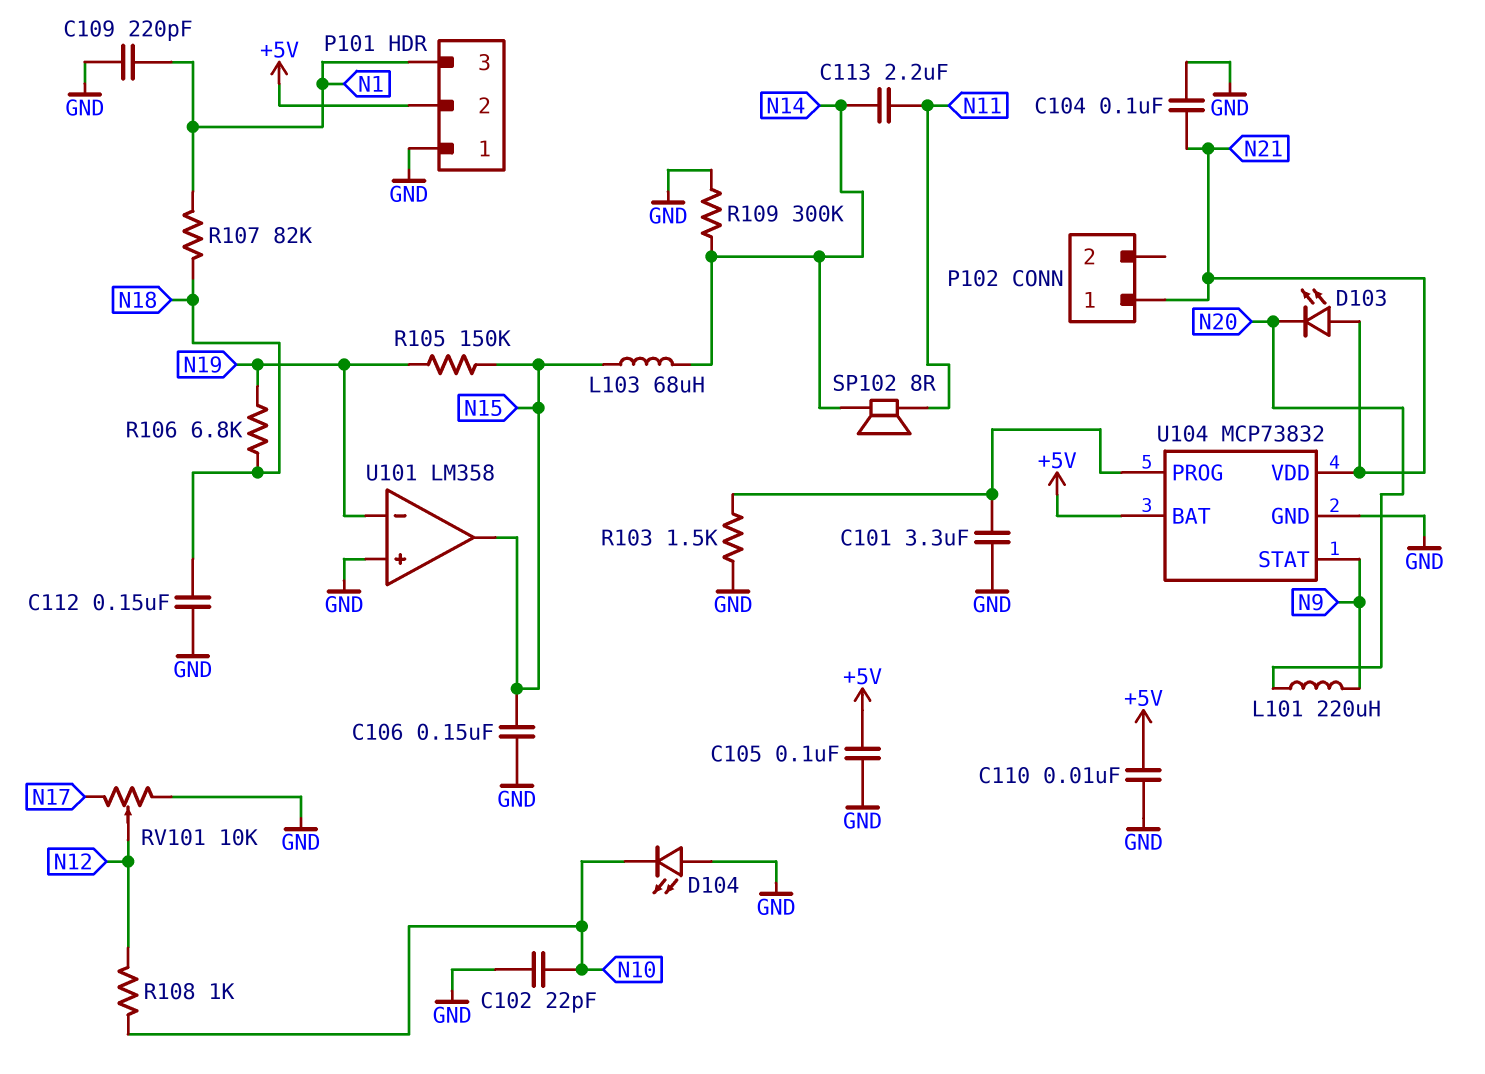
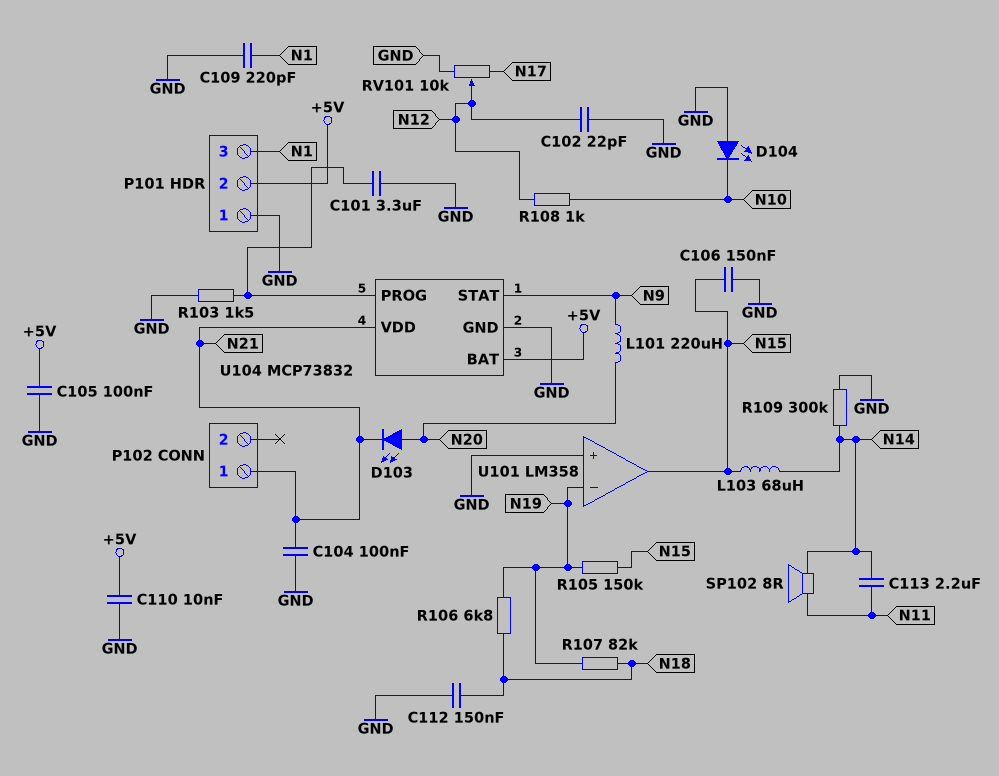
C102: 22pF (GND, N10) -> 22pF (GND, N12)
D103: LED (A N21, K N20) -> LED (A N20, K N21)
R107: 82k (N1, N18) -> 82k (N18, N19)

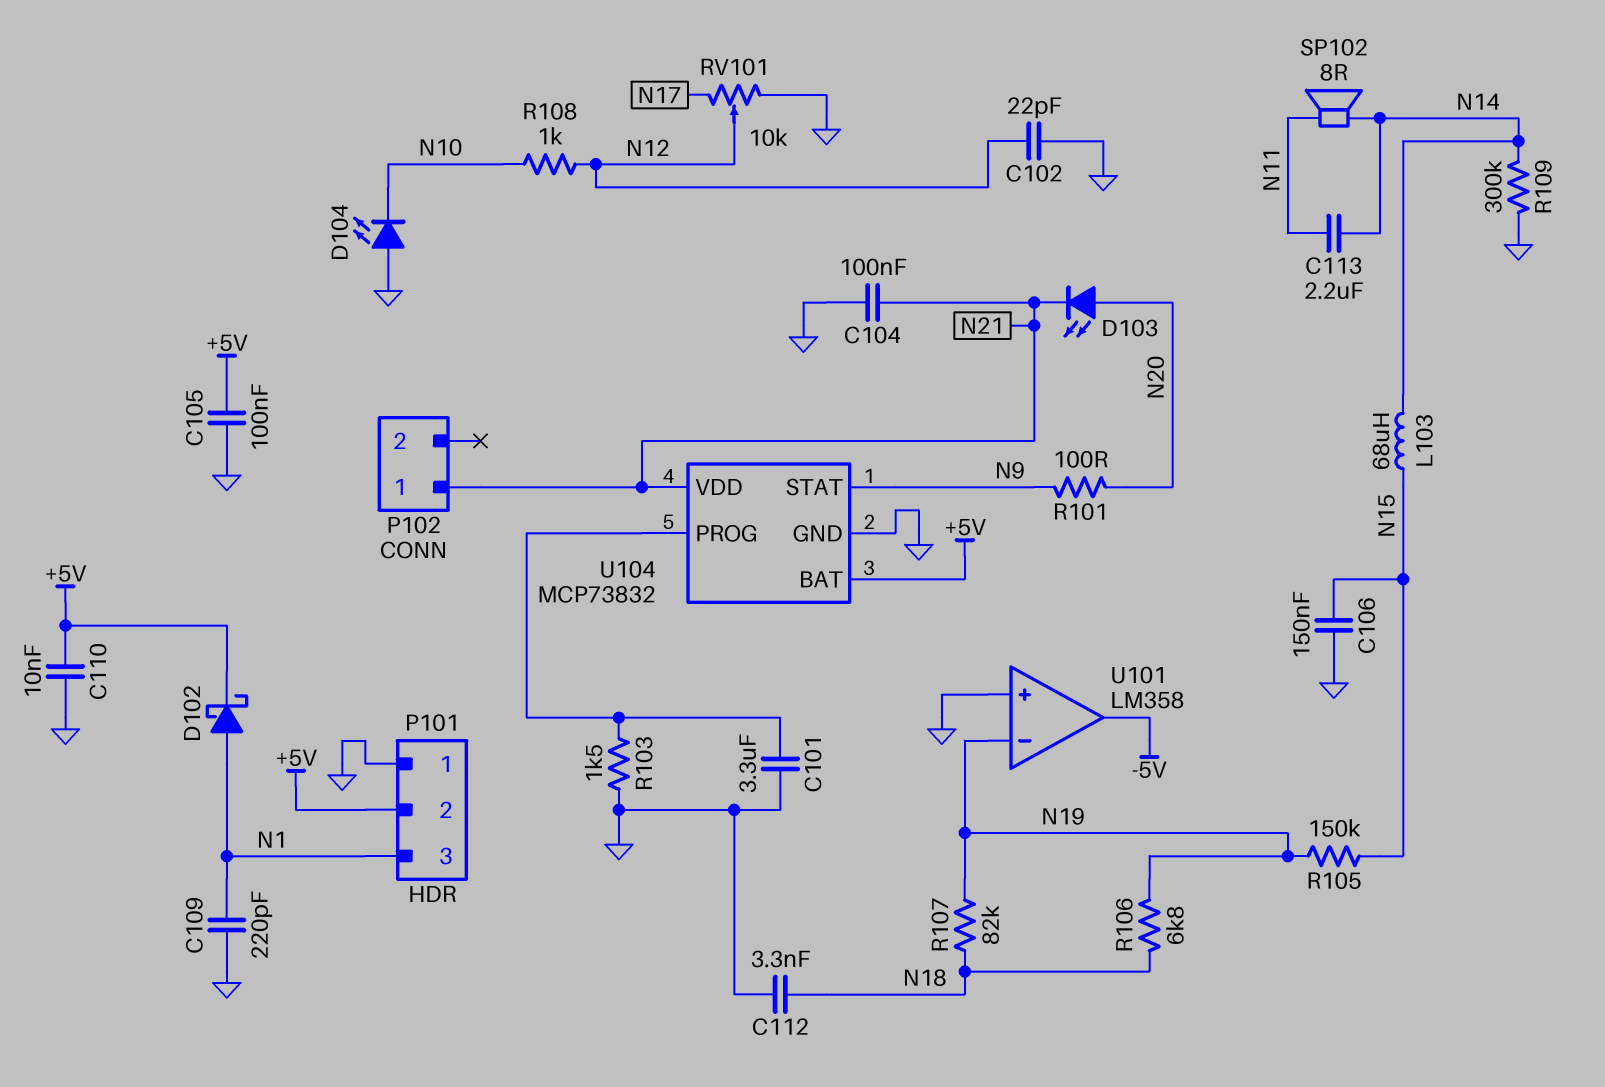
C112: 150nF (GND, N18) -> 3.3nF (GND, N18)
D102: none -> schottky (A N1, K +5V)
L101: 220uH (N9, N20) -> none
R101: none -> 100 (N9, N20)
U101 pin out: N15 -> -5V

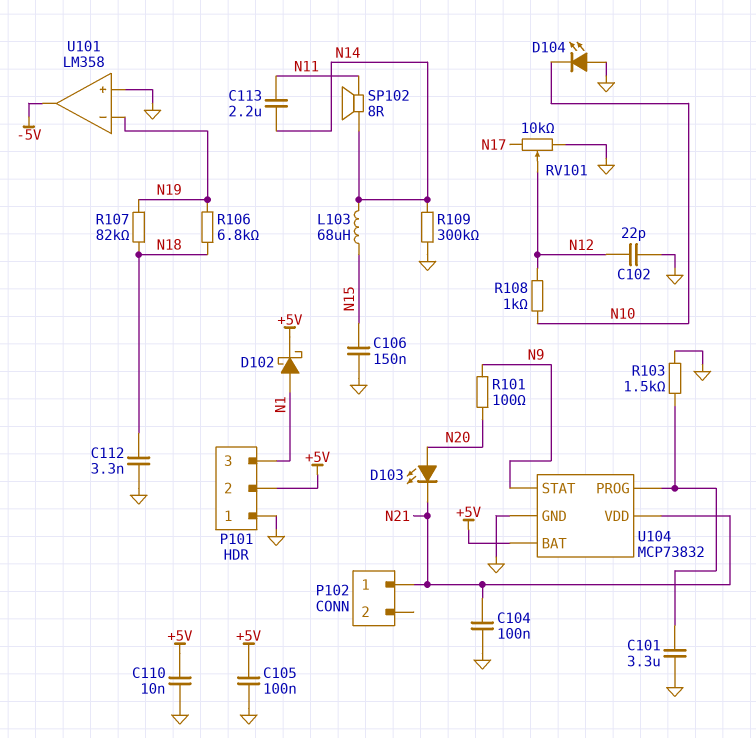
C109: 220pF (GND, N1) -> none
R105: 150k (N15, N19) -> none

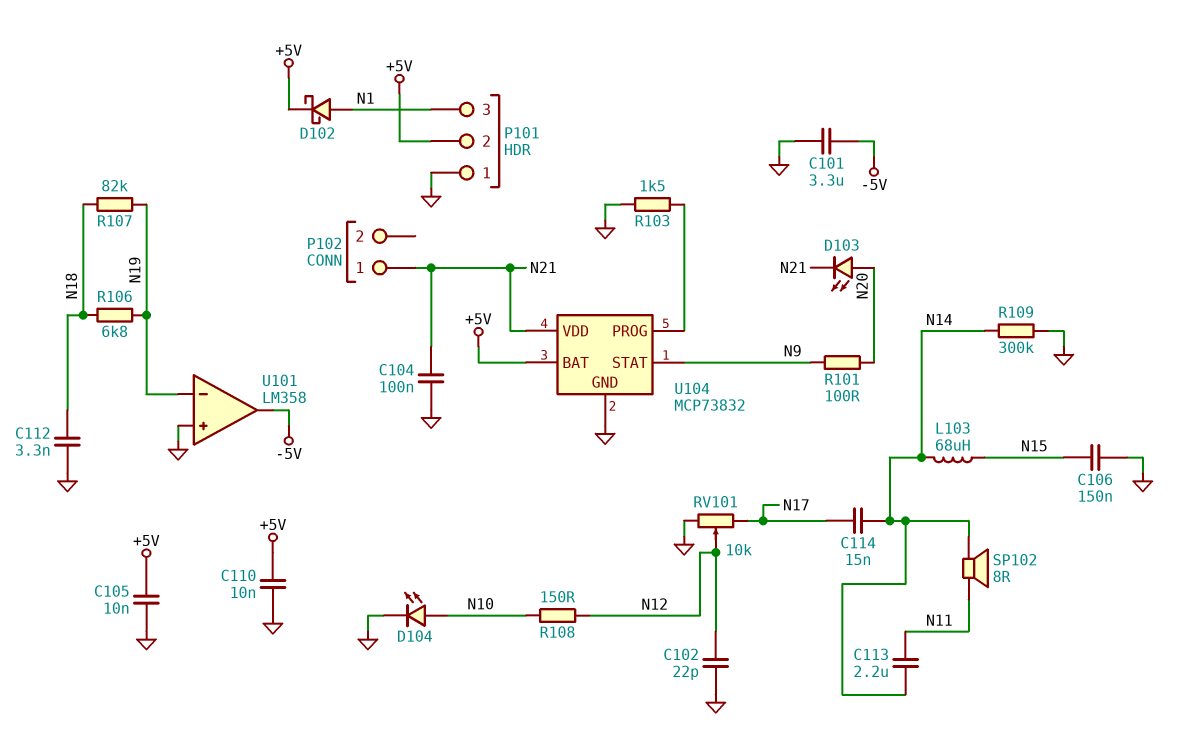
C101: 3.3uF (GND, U104/PROG) -> 3.3uF (-5V, GND)
C105: 100nF (+5V, GND) -> 10nF (+5V, GND)
C114: none -> 15nF (N14, N17)
D104: LED (A GND, K N10) -> LED (A N10, K GND)
R108: 1k (N10, N12) -> 150 (N10, N12)

